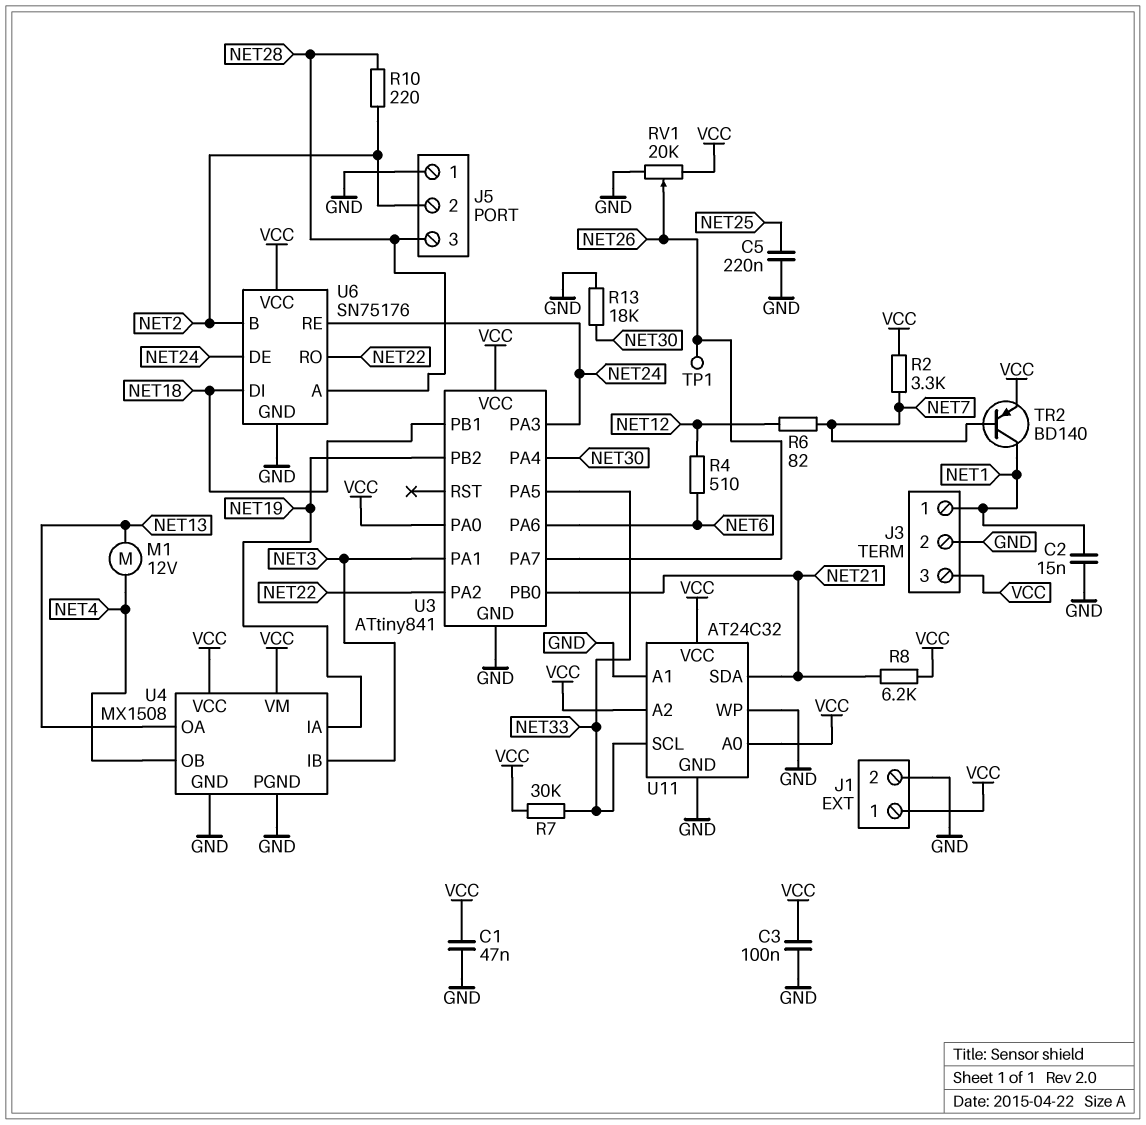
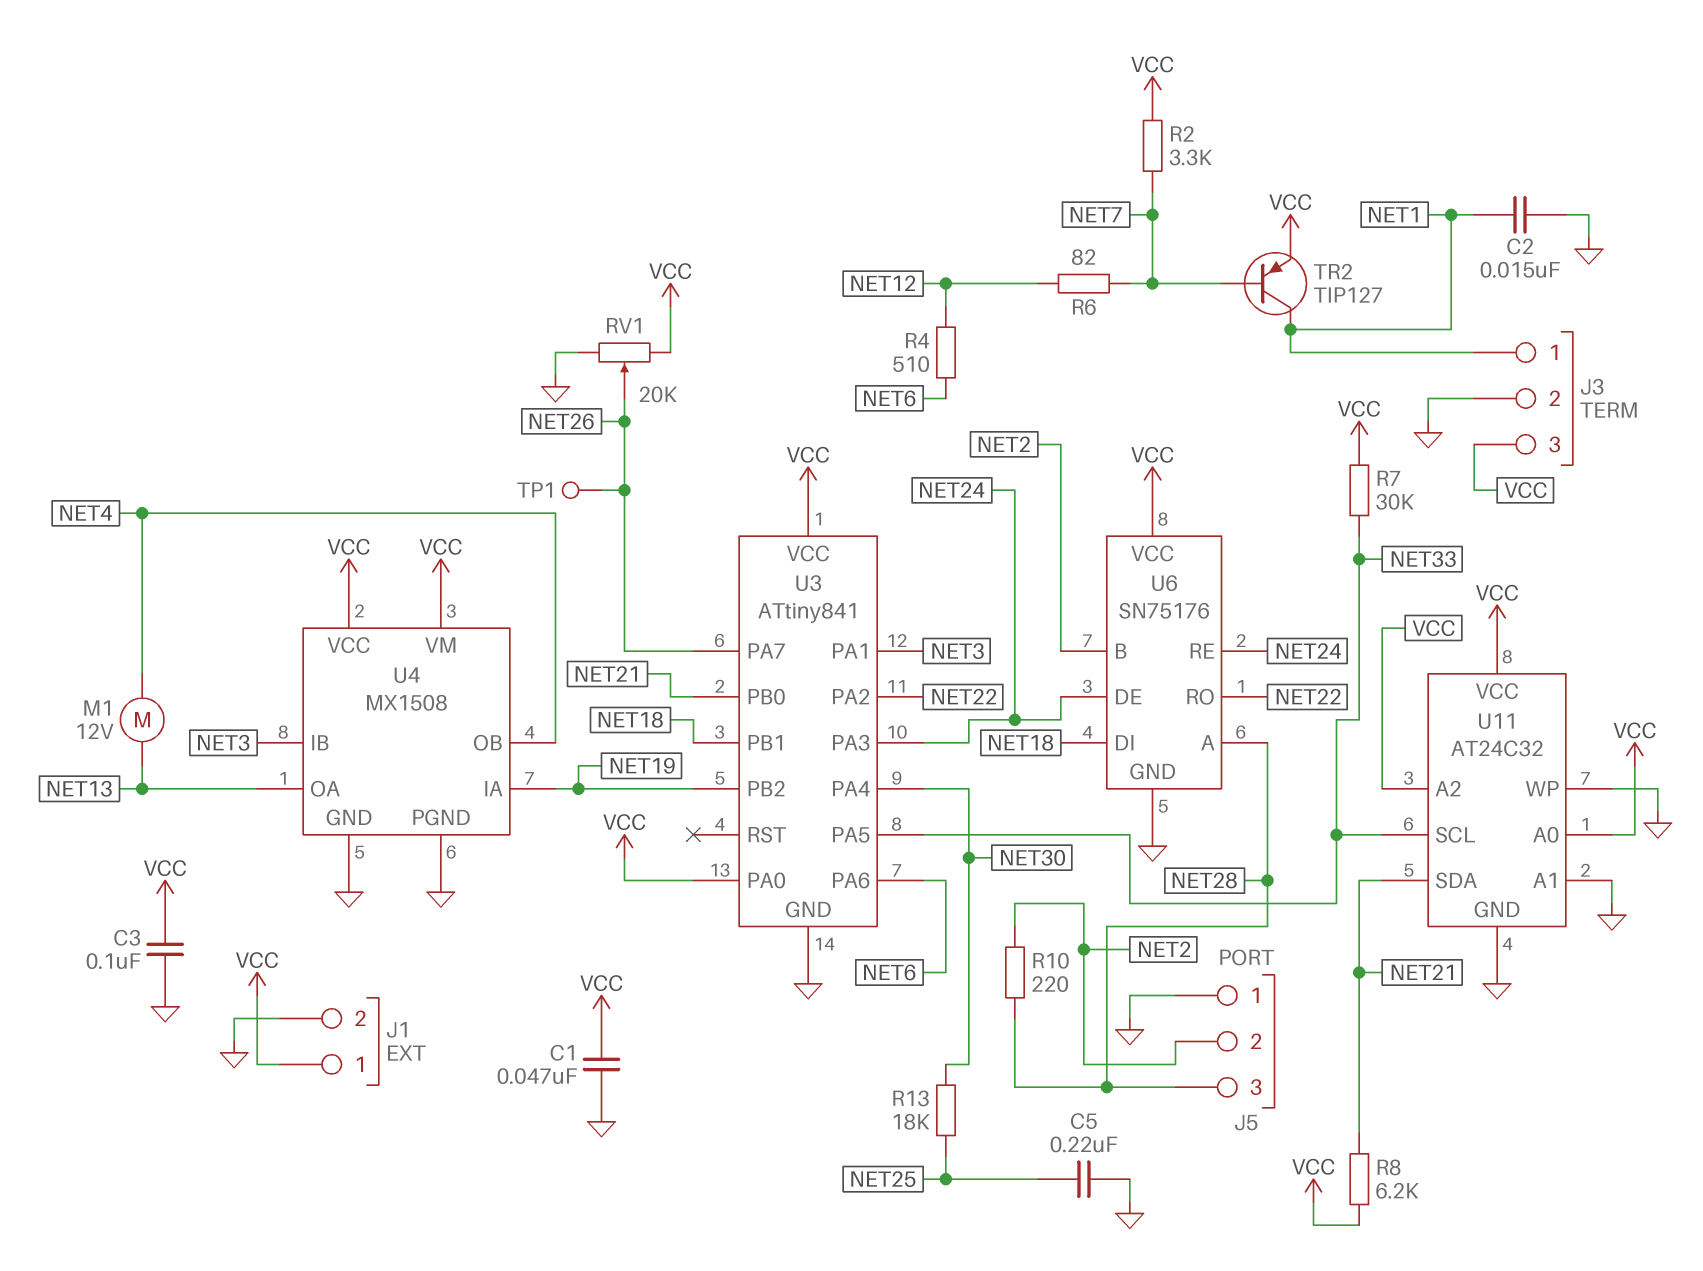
R13: 18k (GND, NET30) -> 18k (NET25, NET30)
TR2: PNP BD140 (B NET7, C NET1, E VCC) -> PNP TIP127 (B NET7, C NET1, E VCC)

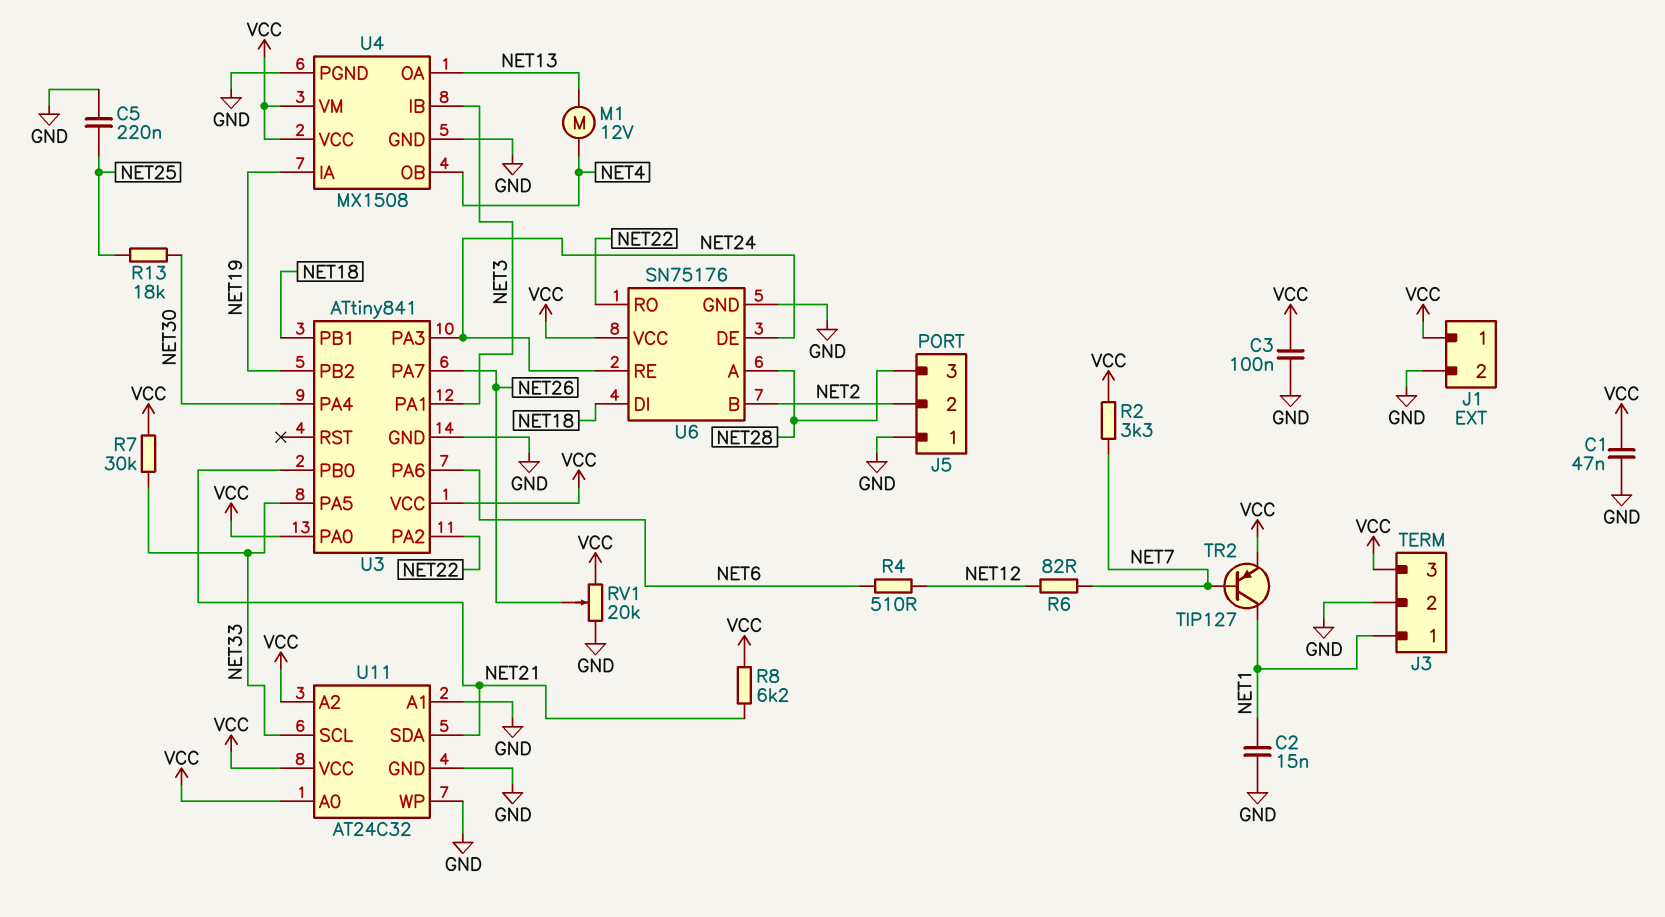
R10: 220 (NET2, NET28) -> none
TP1: test point (NET26) -> none

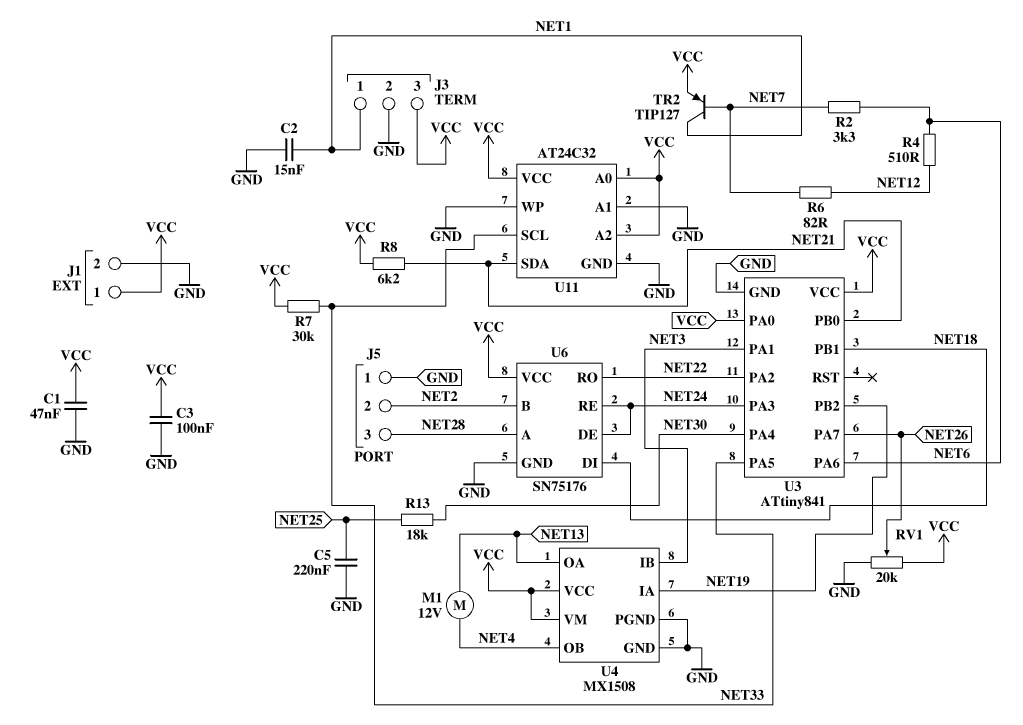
R2: 3.3k (NET7, VCC) -> 3.3k (NET6, NET7)

